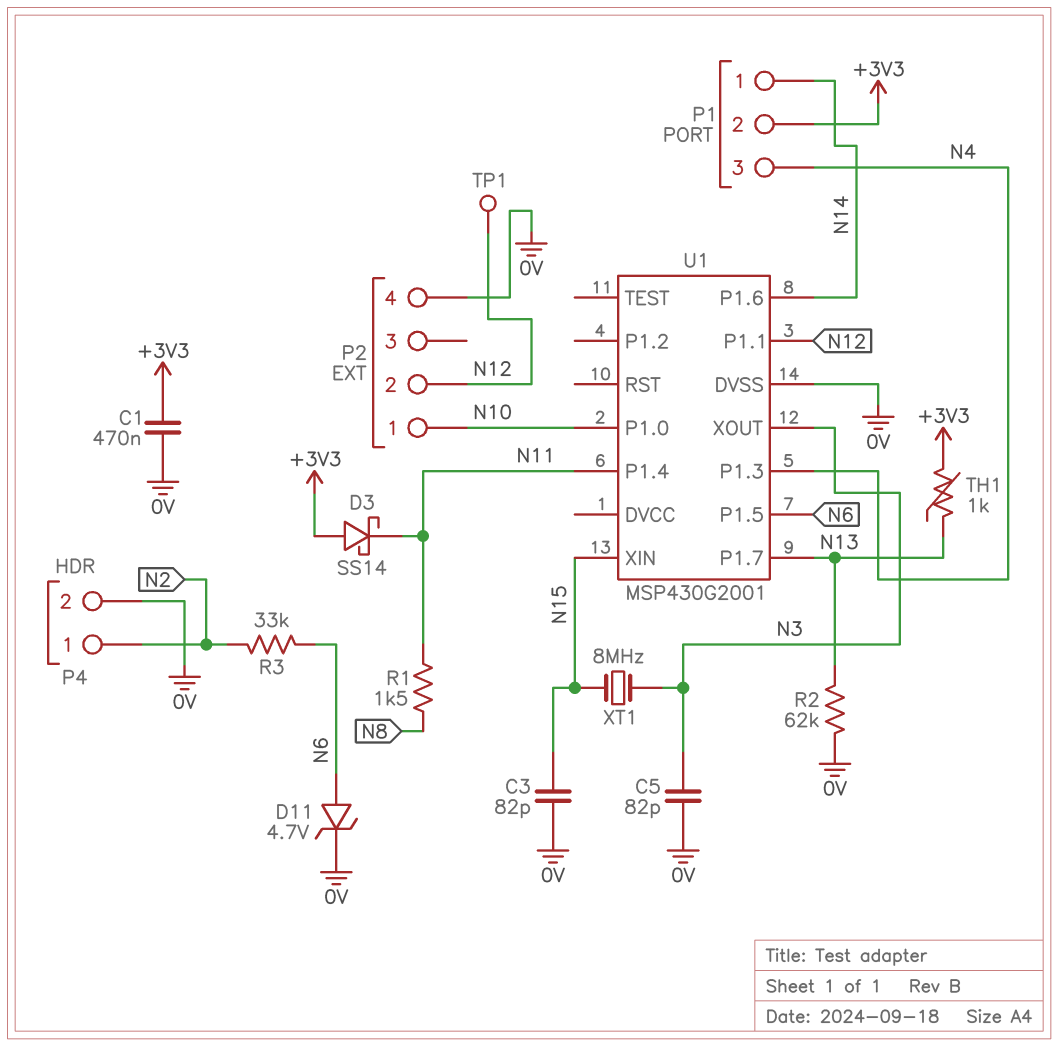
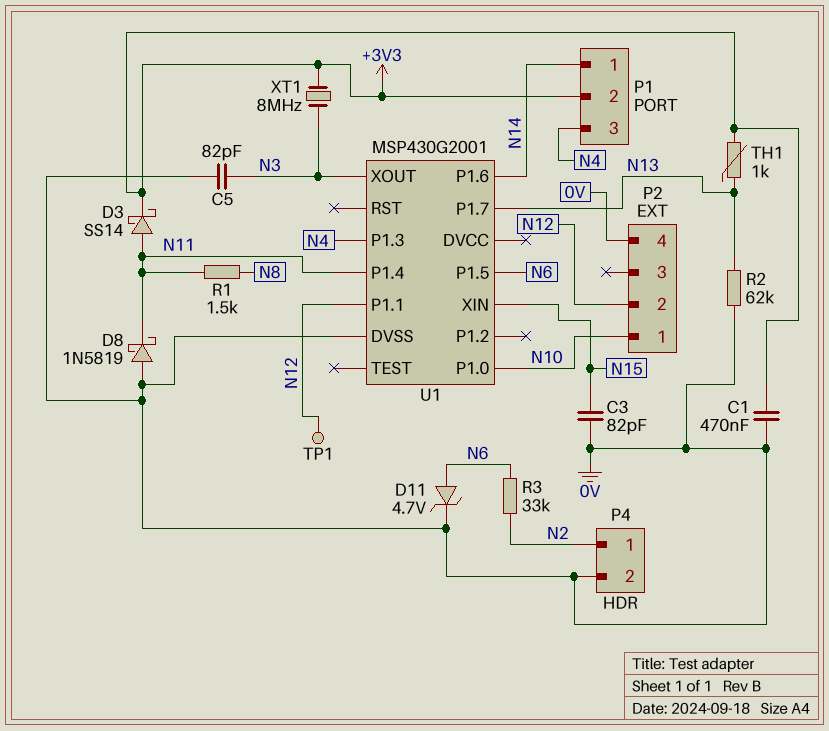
D3: schottky SS14 (A +3V3, K N11) -> schottky SS14 (A N11, K +3V3)
D8: none -> schottky 1N5819 (A 0V, K N11)
XT1: 8MHz (N3, N15) -> 8MHz (+3V3, N3)

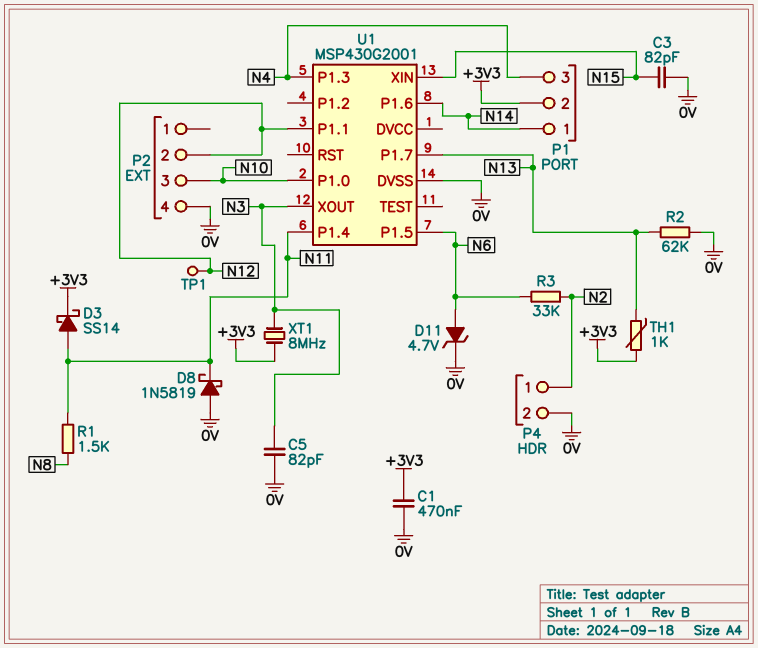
P2 pin 1: N10 -> none
P2 pin 3: none -> N10

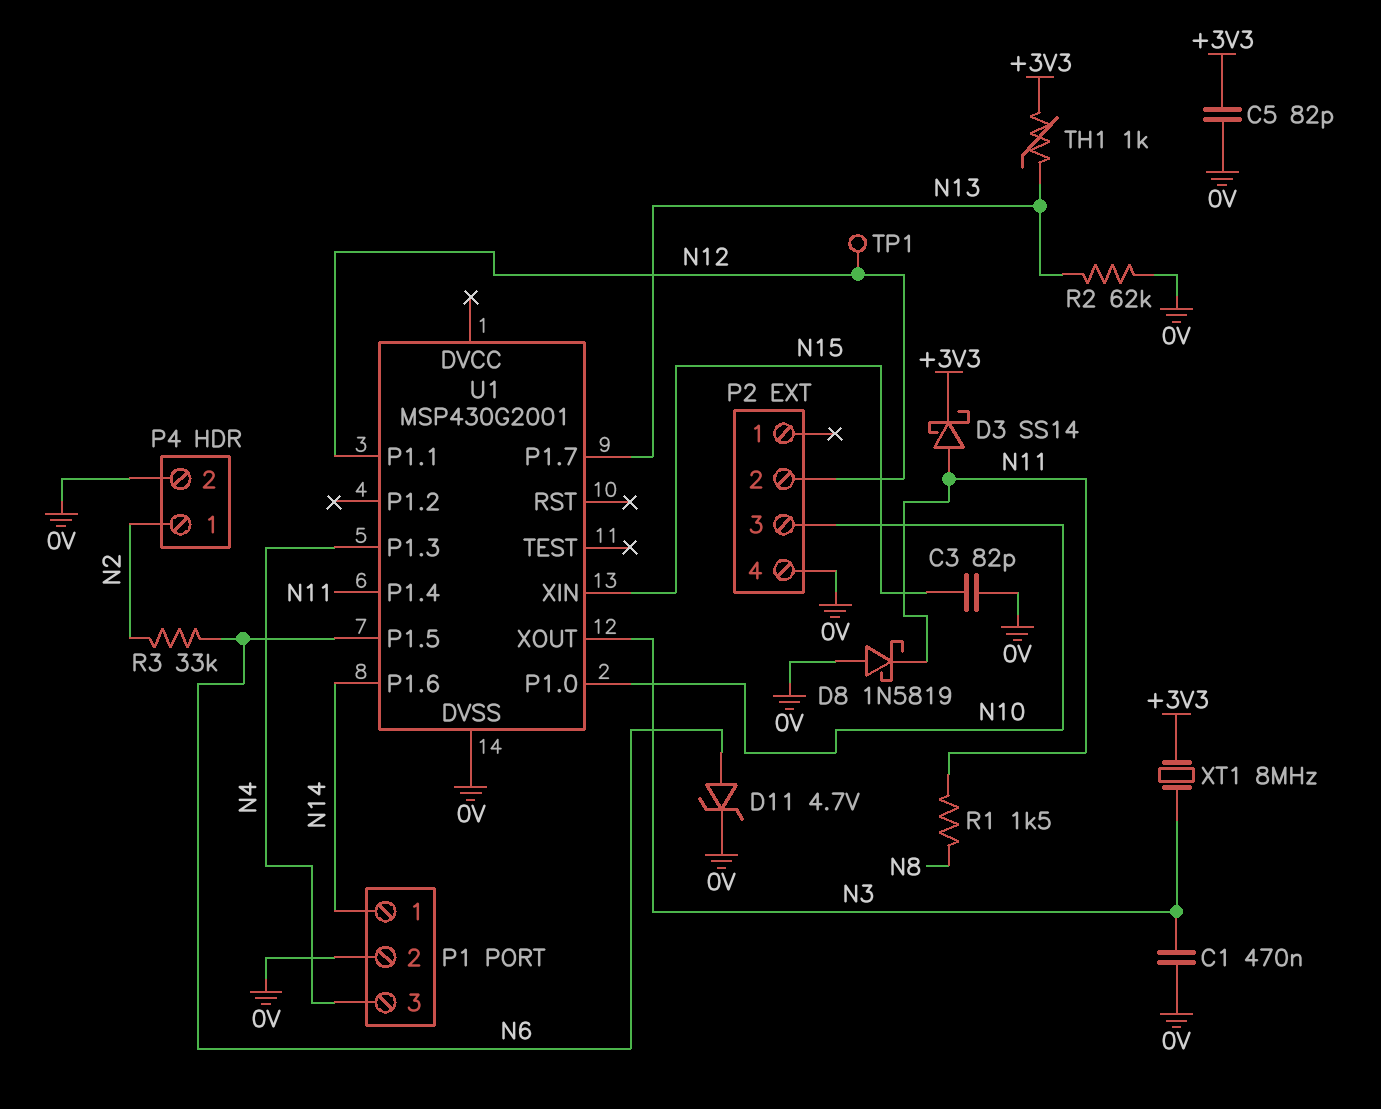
C1: 470nF (+3V3, 0V) -> 470nF (0V, N3)
C5: 82pF (0V, N3) -> 82pF (+3V3, 0V)
P1 pin 2: +3V3 -> 0V

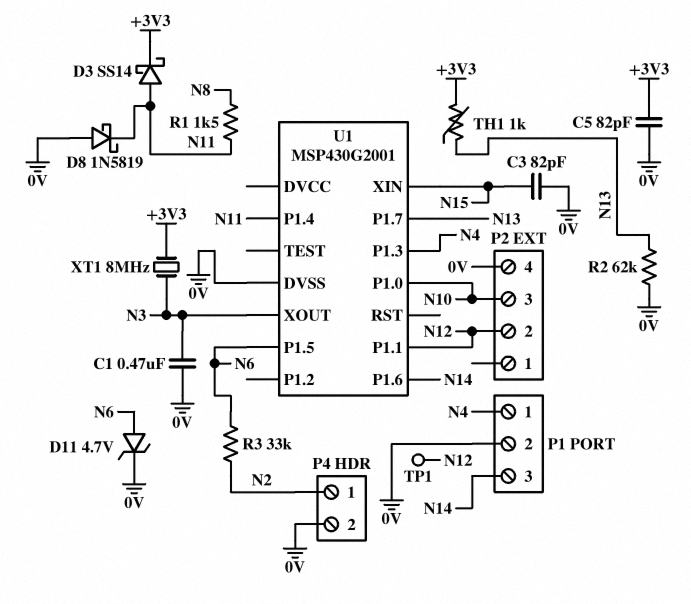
P1 pin 1: N14 -> N4
P1 pin 3: N4 -> N14

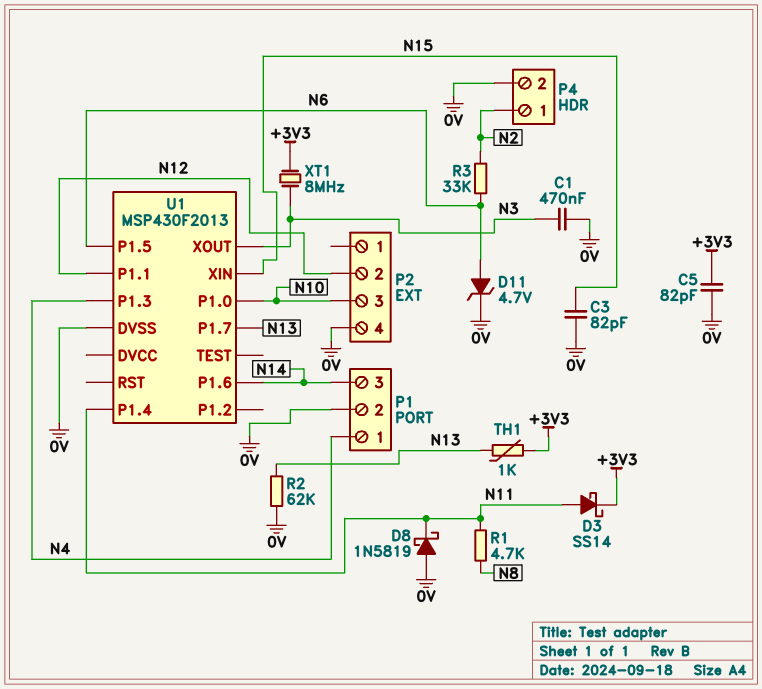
R1: 1.5k (N8, N11) -> 4.7k (N8, N11)
TP1: test point (N12) -> none
U1: MSP430G2001 -> MSP430F2013

